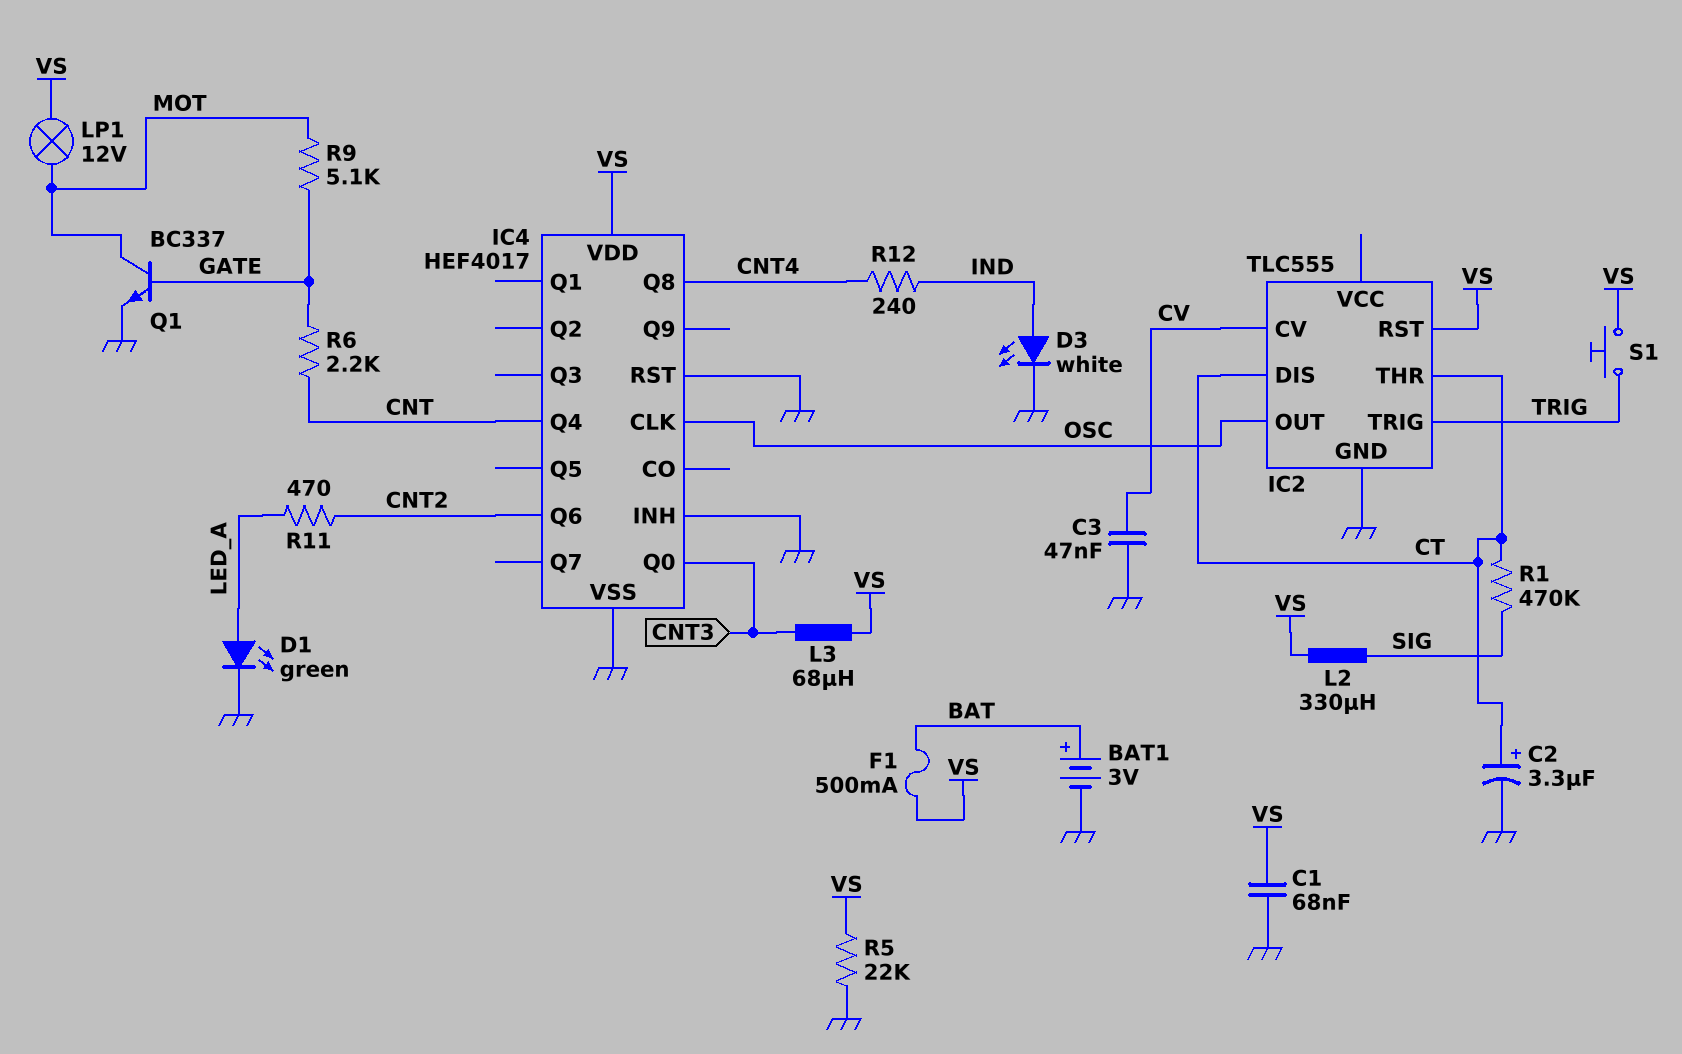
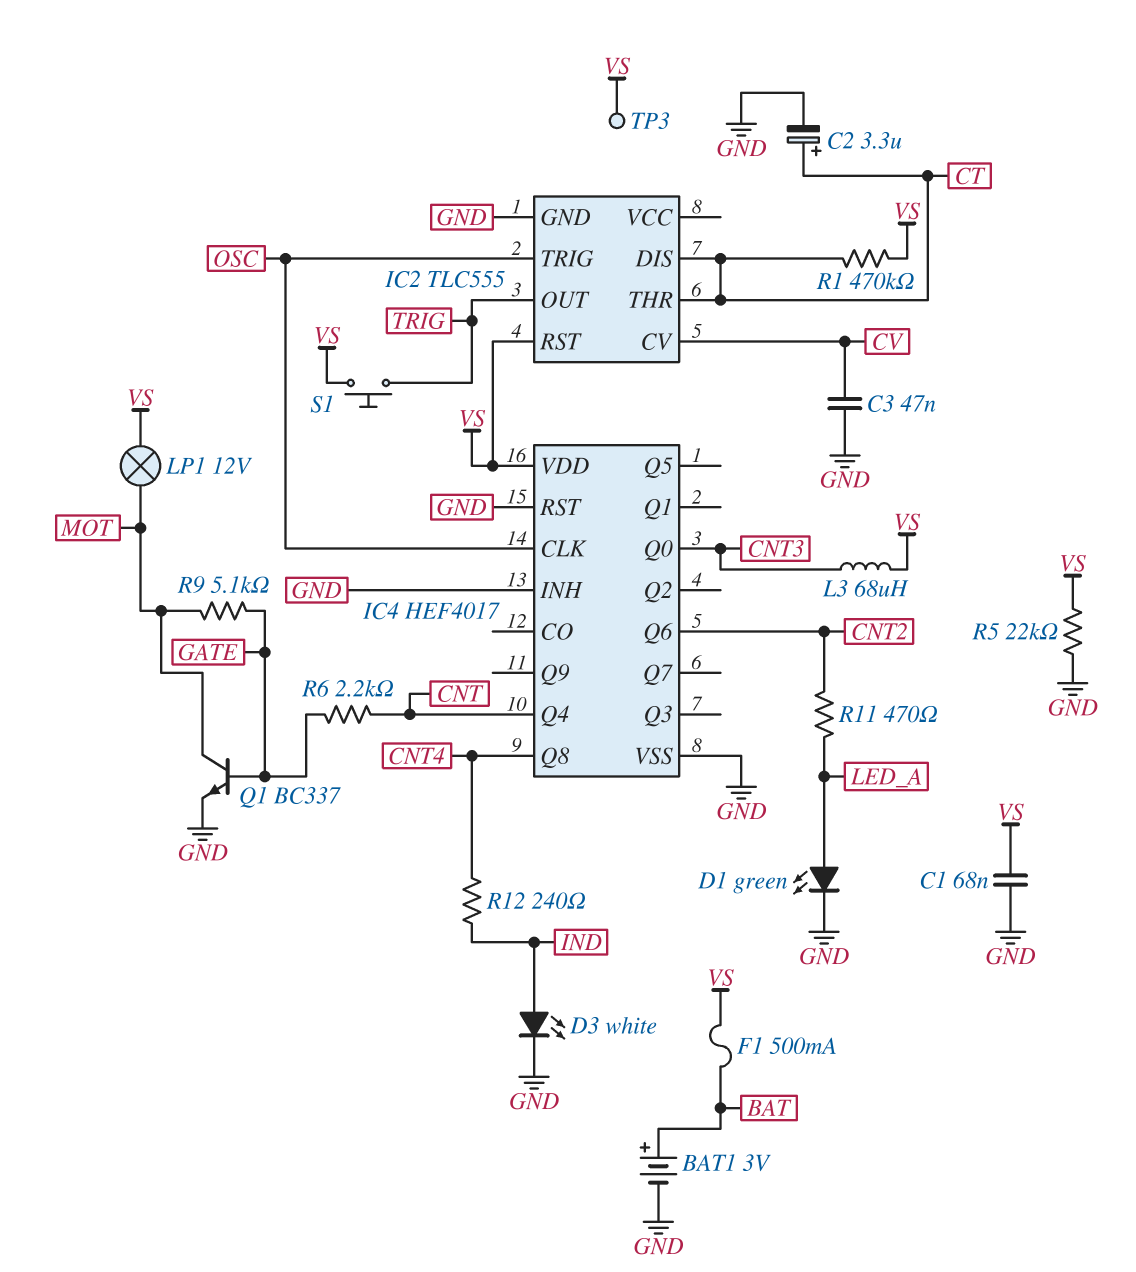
IC2 pin OUT: OSC -> TRIG
IC2 pin TRIG: TRIG -> OSC
L2: 330uH (SIG, VS) -> none
R1: 470k (CT, SIG) -> 470k (CT, VS)
TP3: none -> test point (VS)

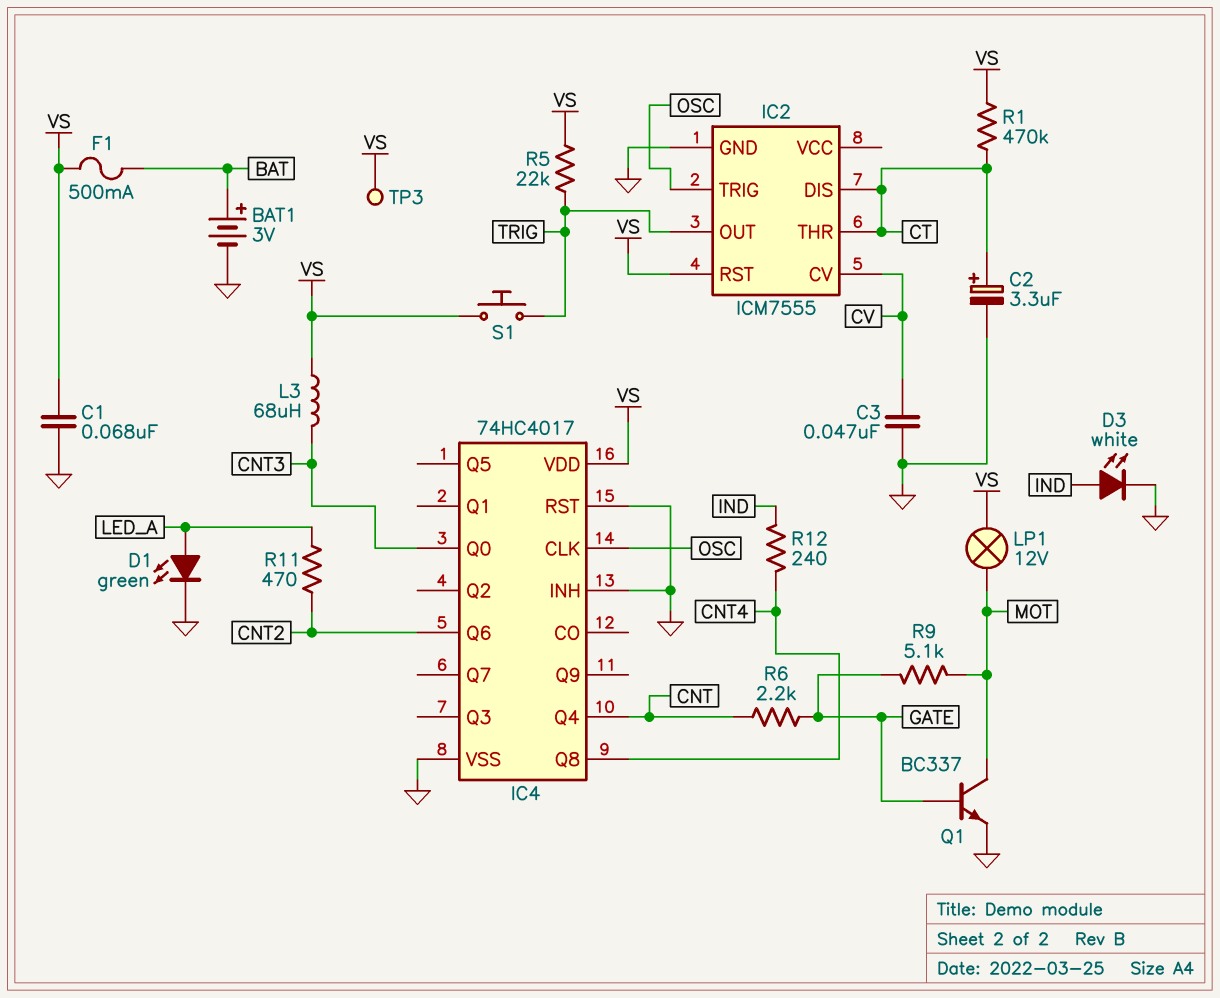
IC2: TLC555 -> ICM7555
IC4: HEF4017 -> 74HC4017
R5: 22k (GND, VS) -> 22k (TRIG, VS)

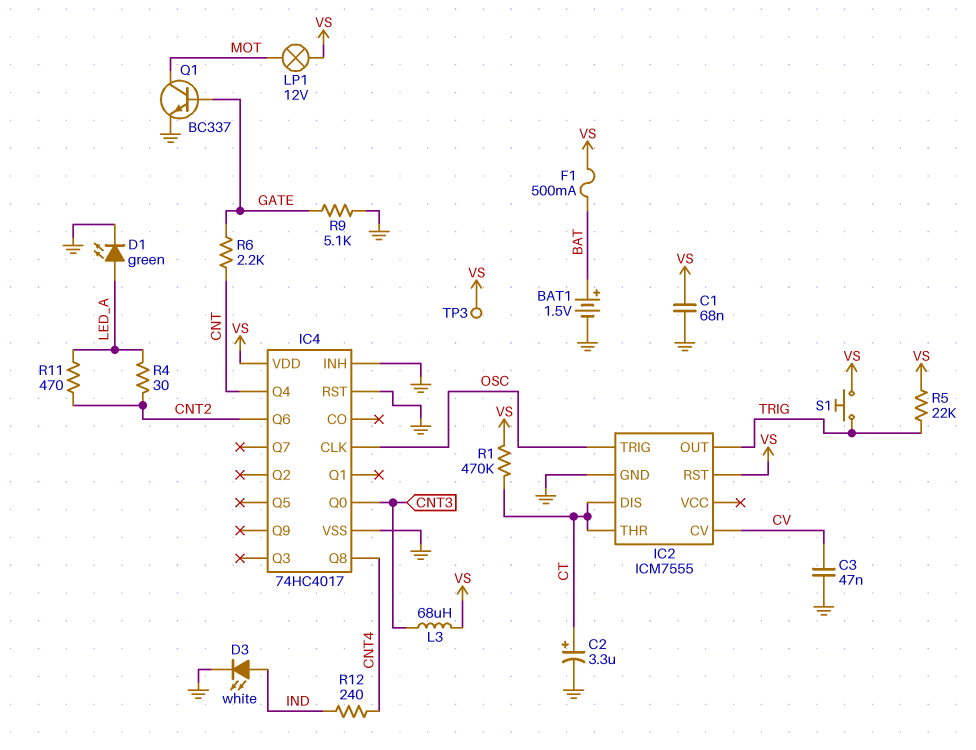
BAT1: 3V (plus BAT, minus GND) -> 1.5V (plus BAT, minus GND)
R4: none -> 30 (CNT2, LED_A)
R9: 5.1k (GATE, MOT) -> 5.1k (GATE, GND)

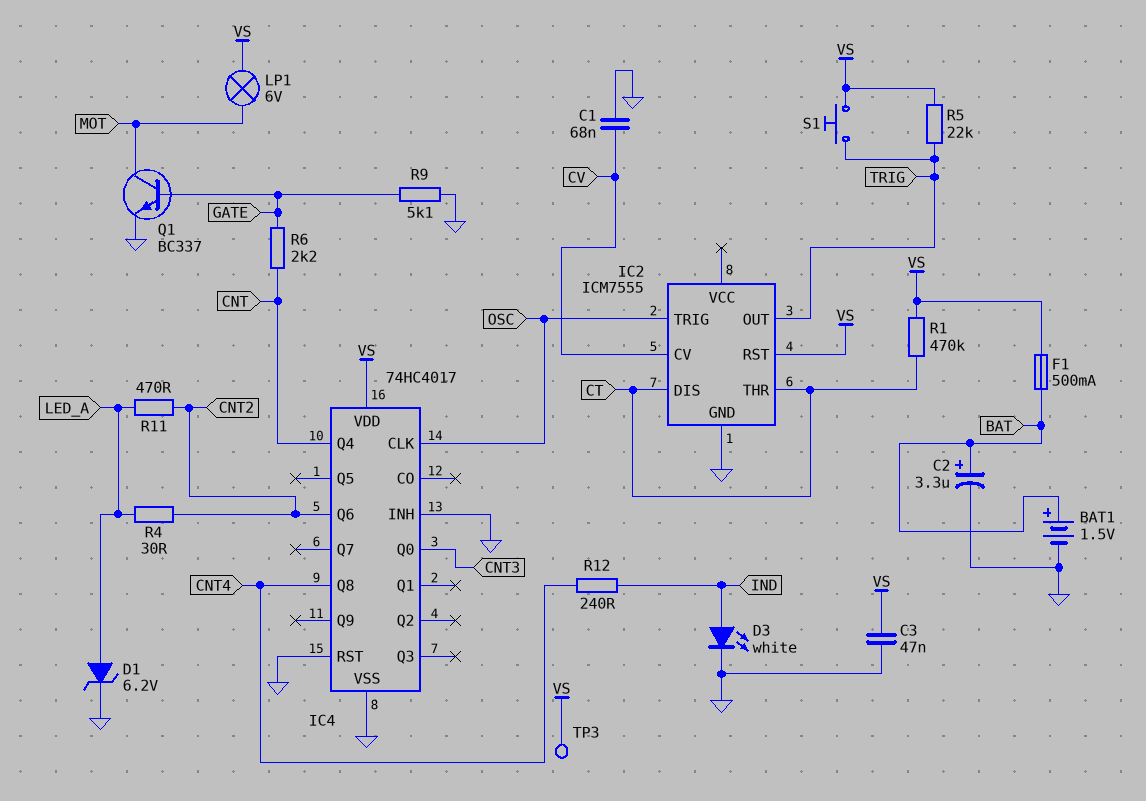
C1: 68nF (GND, VS) -> 68nF (CV, GND)
C2: 3.3uF (plus CT, minus GND) -> 3.3uF (plus BAT, minus GND)
C3: 47nF (CV, GND) -> 47nF (GND, VS)
D1: LED green (A LED_A, K GND) -> zener 6.2V (A LED_A, K GND)
L3: 68uH (CNT3, VS) -> none
LP1: lamp 12V (MOT, VS) -> lamp 6V (MOT, VS)

